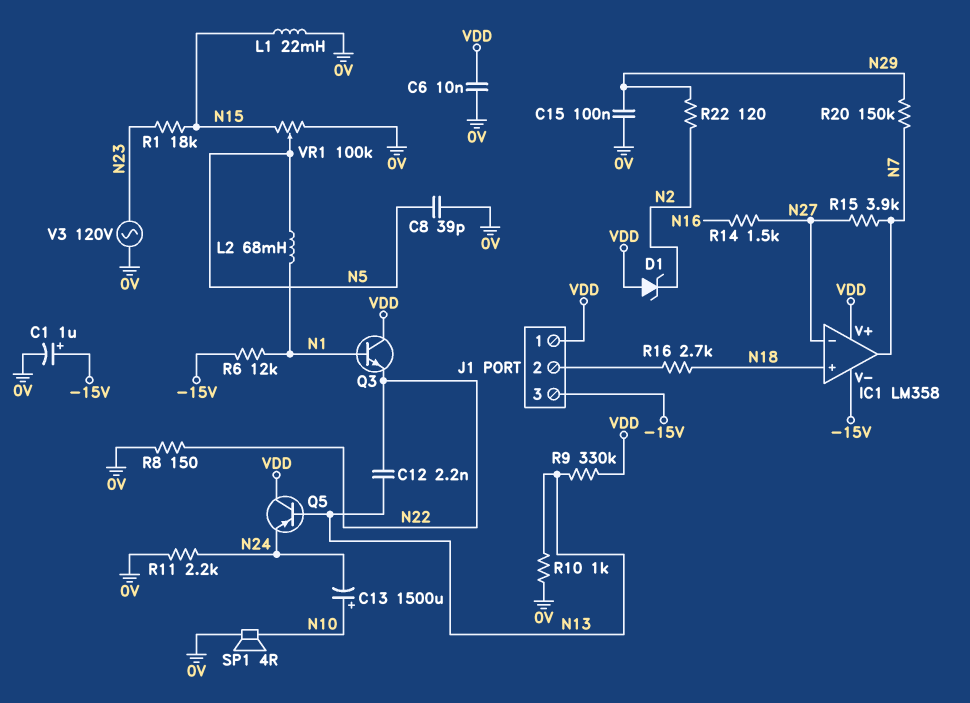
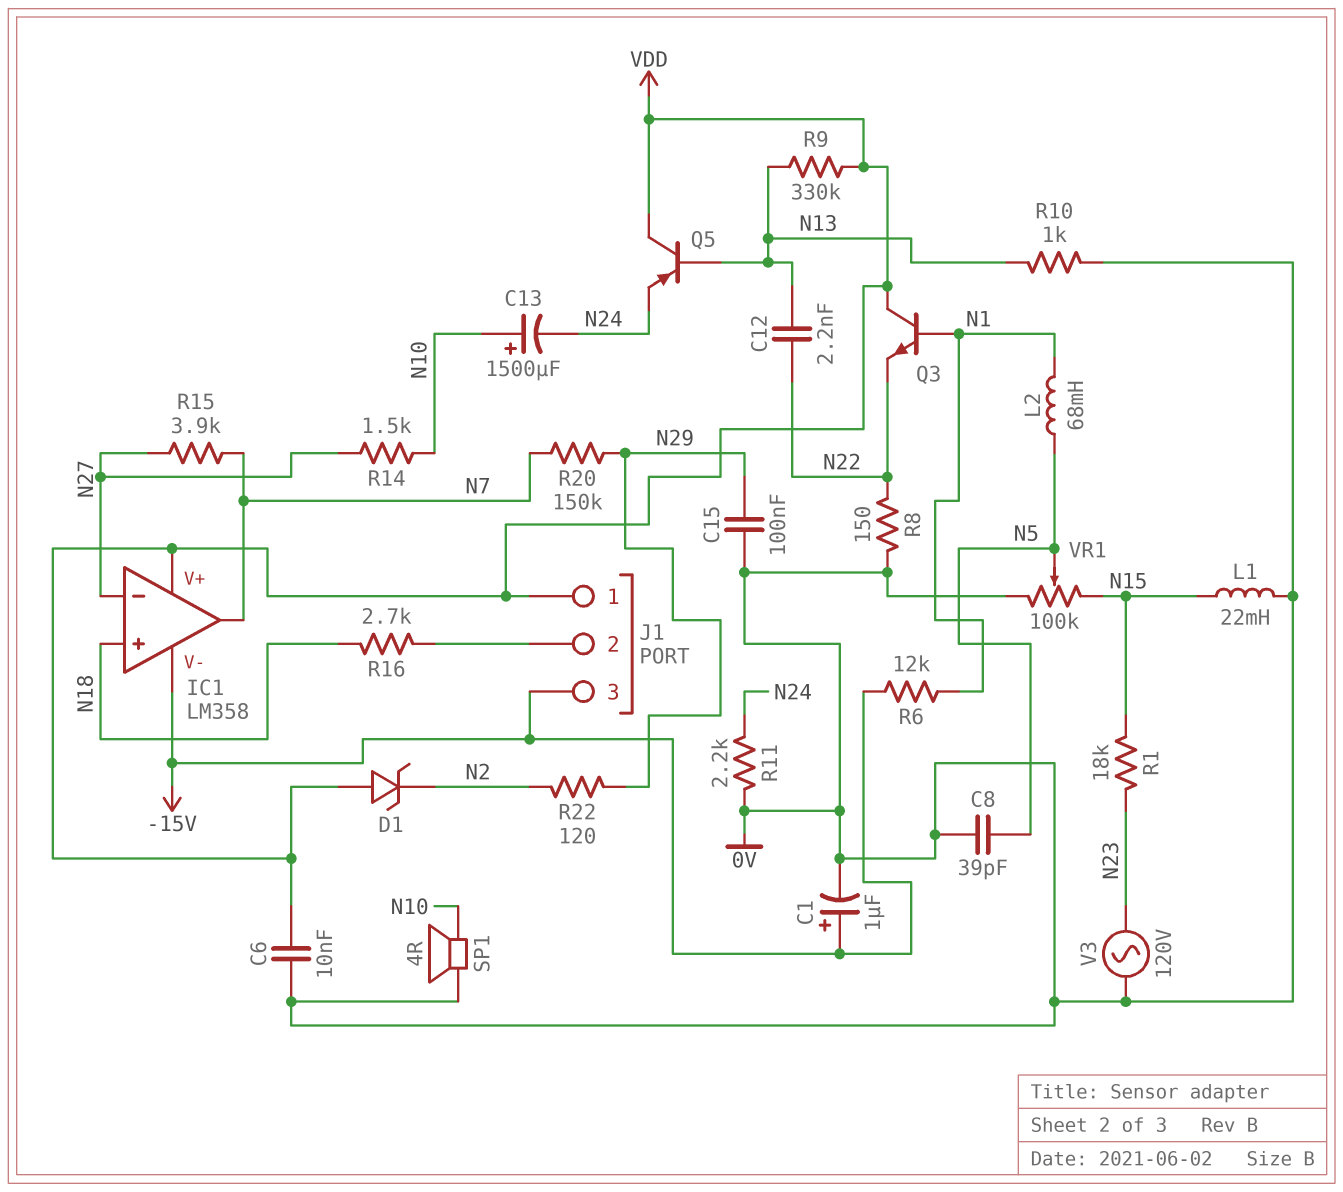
R14: 1.5k (N16, N27) -> 1.5k (N10, N27)

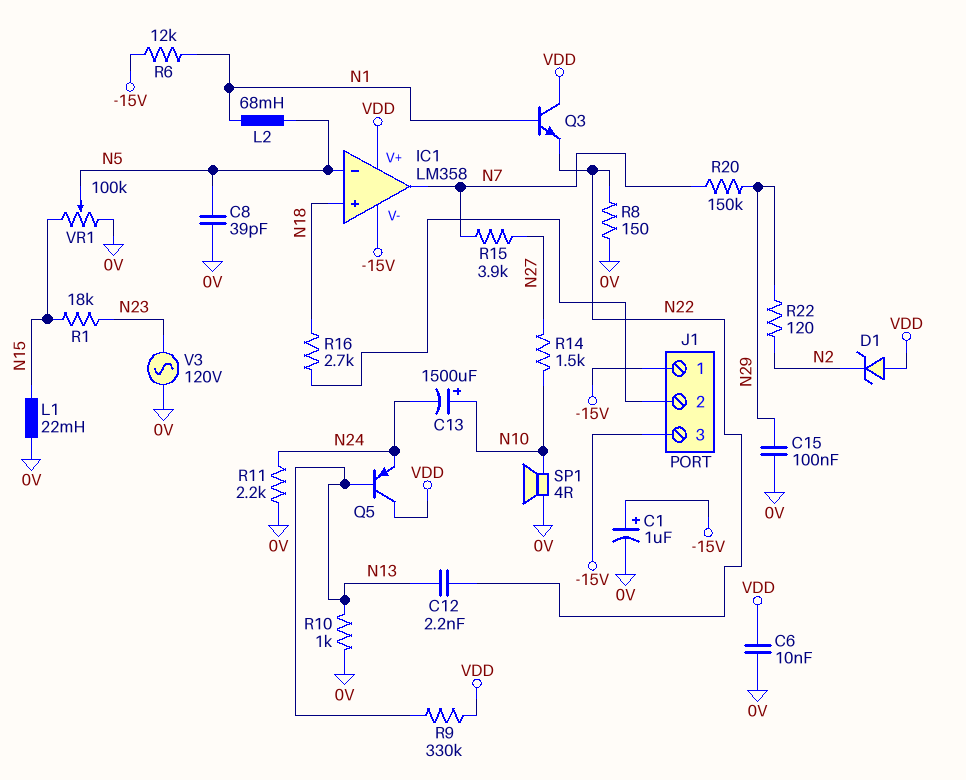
IC1 pin in-: N27 -> N5
J1 pin 1: VDD -> -15V

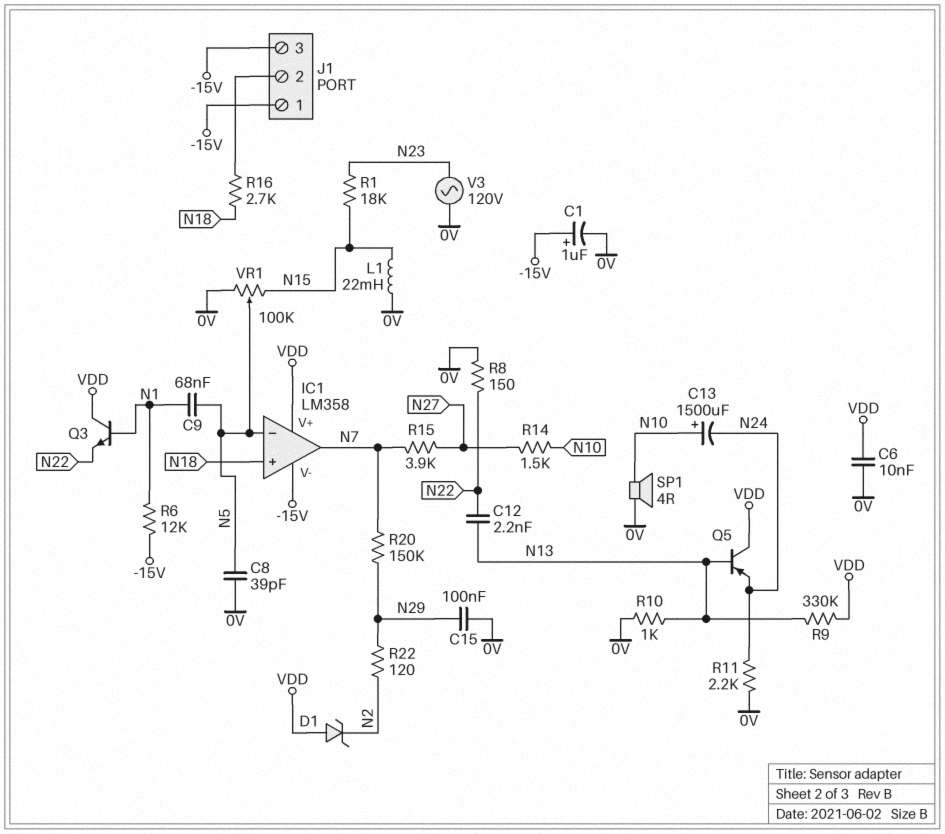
C9: none -> 68nF (N1, N5)
L2: 68mH (N1, N5) -> none

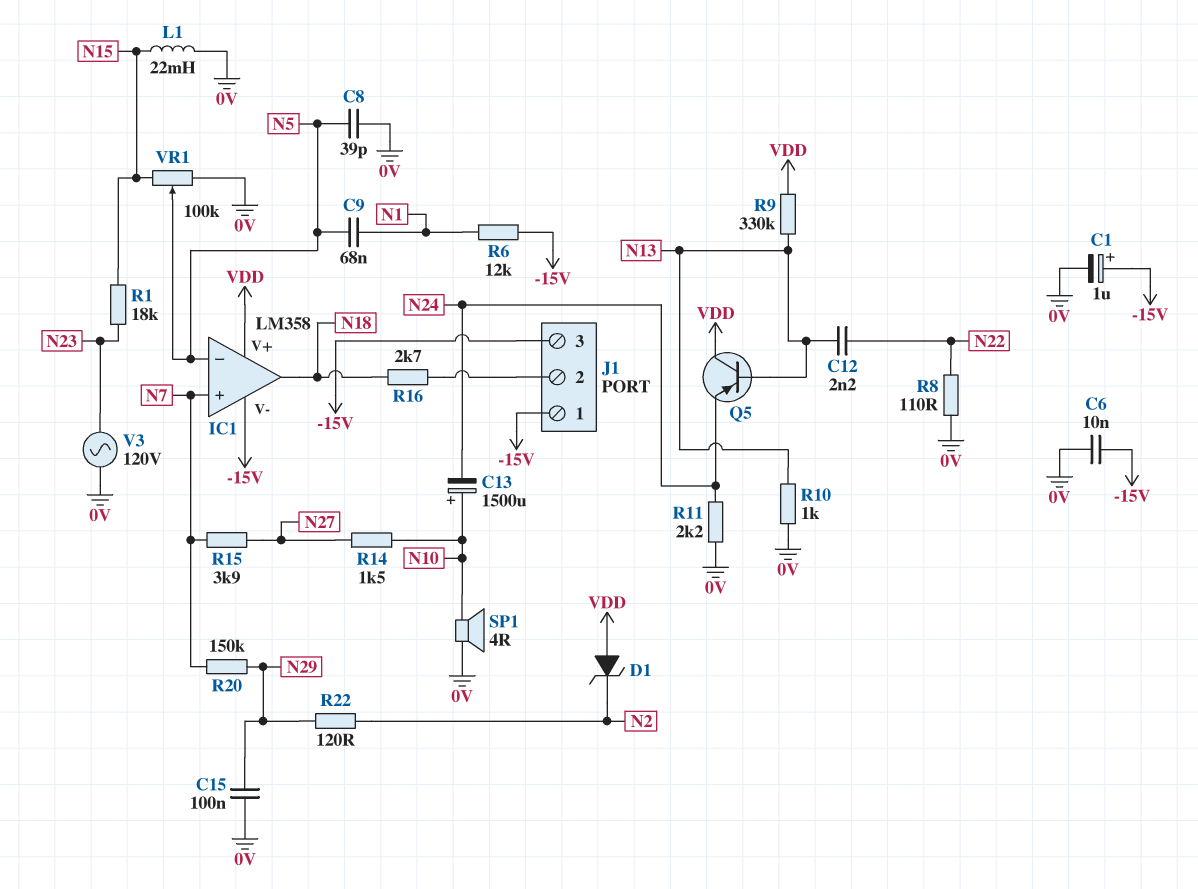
C6: 10nF (0V, VDD) -> 10nF (-15V, 0V)
IC1 pin in+: N18 -> N7
IC1 pin out: N7 -> N18
Q3: NPN (B N1, C VDD, E N22) -> none
R8: 150 (0V, N22) -> 110 (0V, N22)

